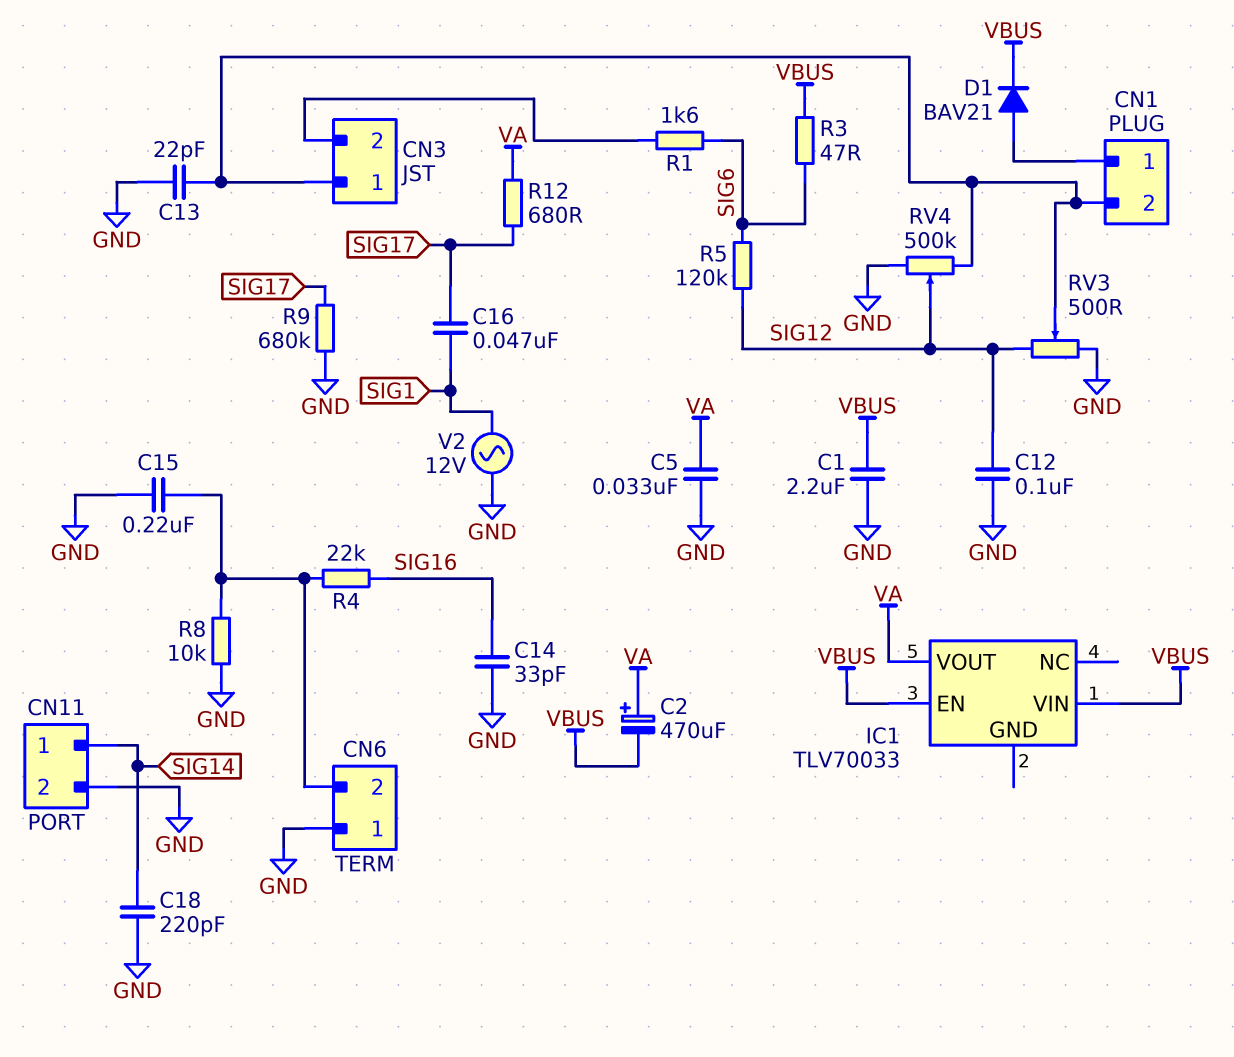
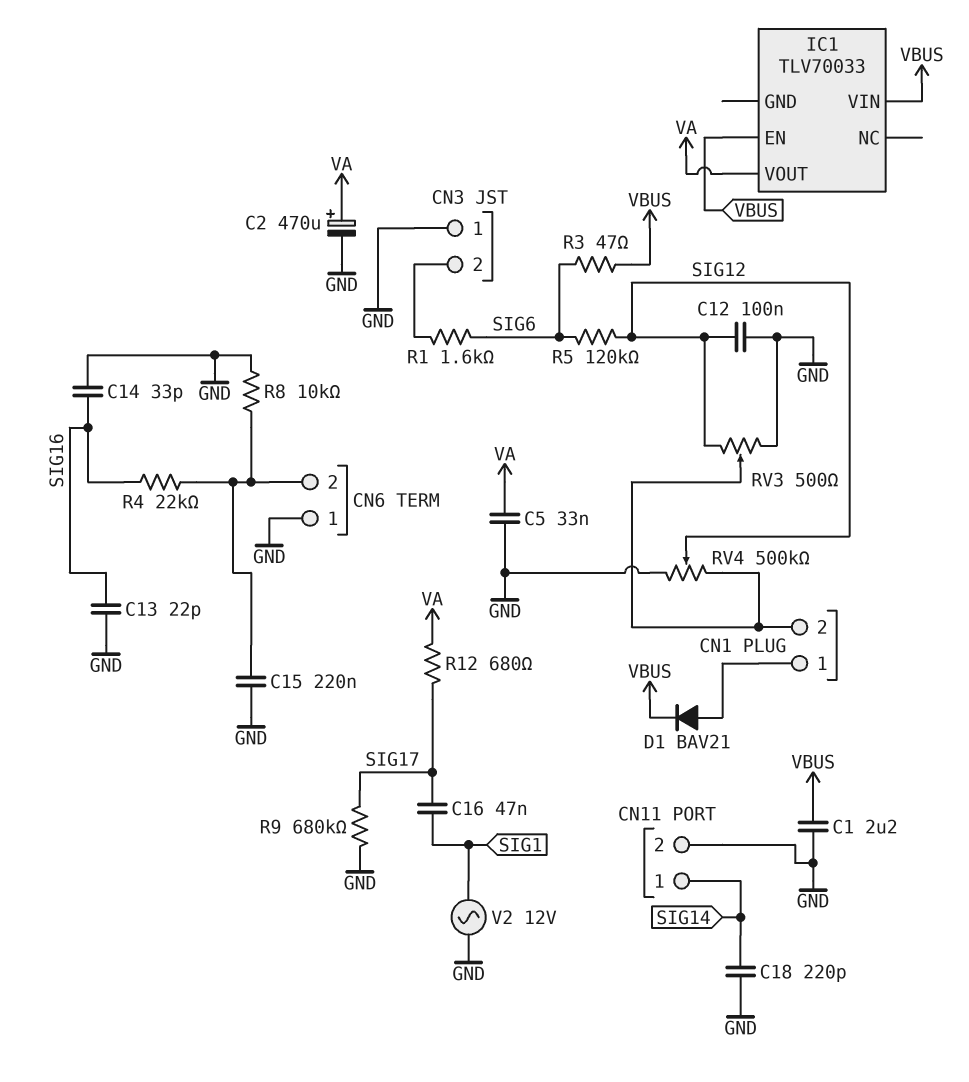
C2: 470uF (plus VA, minus VBUS) -> 470uF (plus VA, minus GND)
C13: 22pF (CN1/2, GND) -> 22pF (GND, SIG16)
CN3 pin 1: CN1/2 -> GND

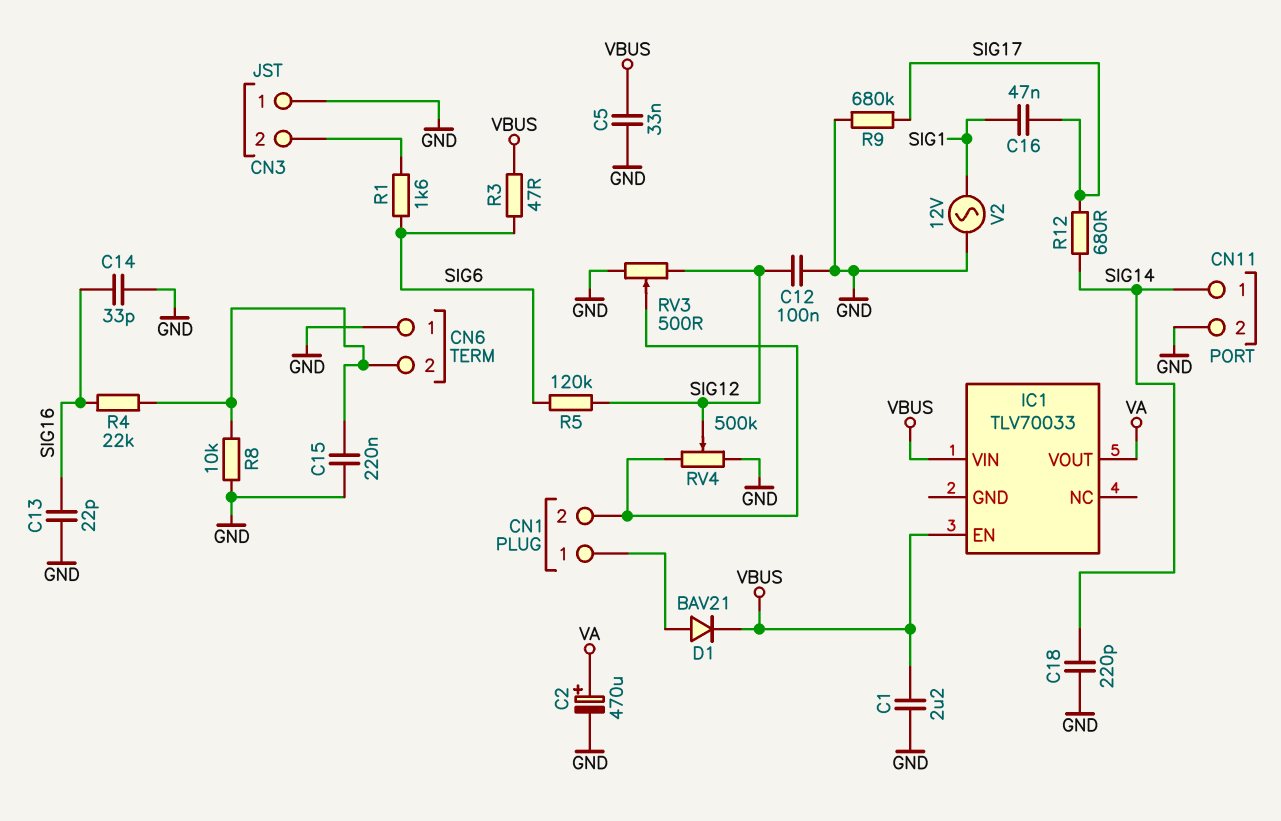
C5: 33nF (GND, VA) -> 33nF (GND, VBUS)
R12: 680 (SIG17, VA) -> 680 (SIG14, SIG17)

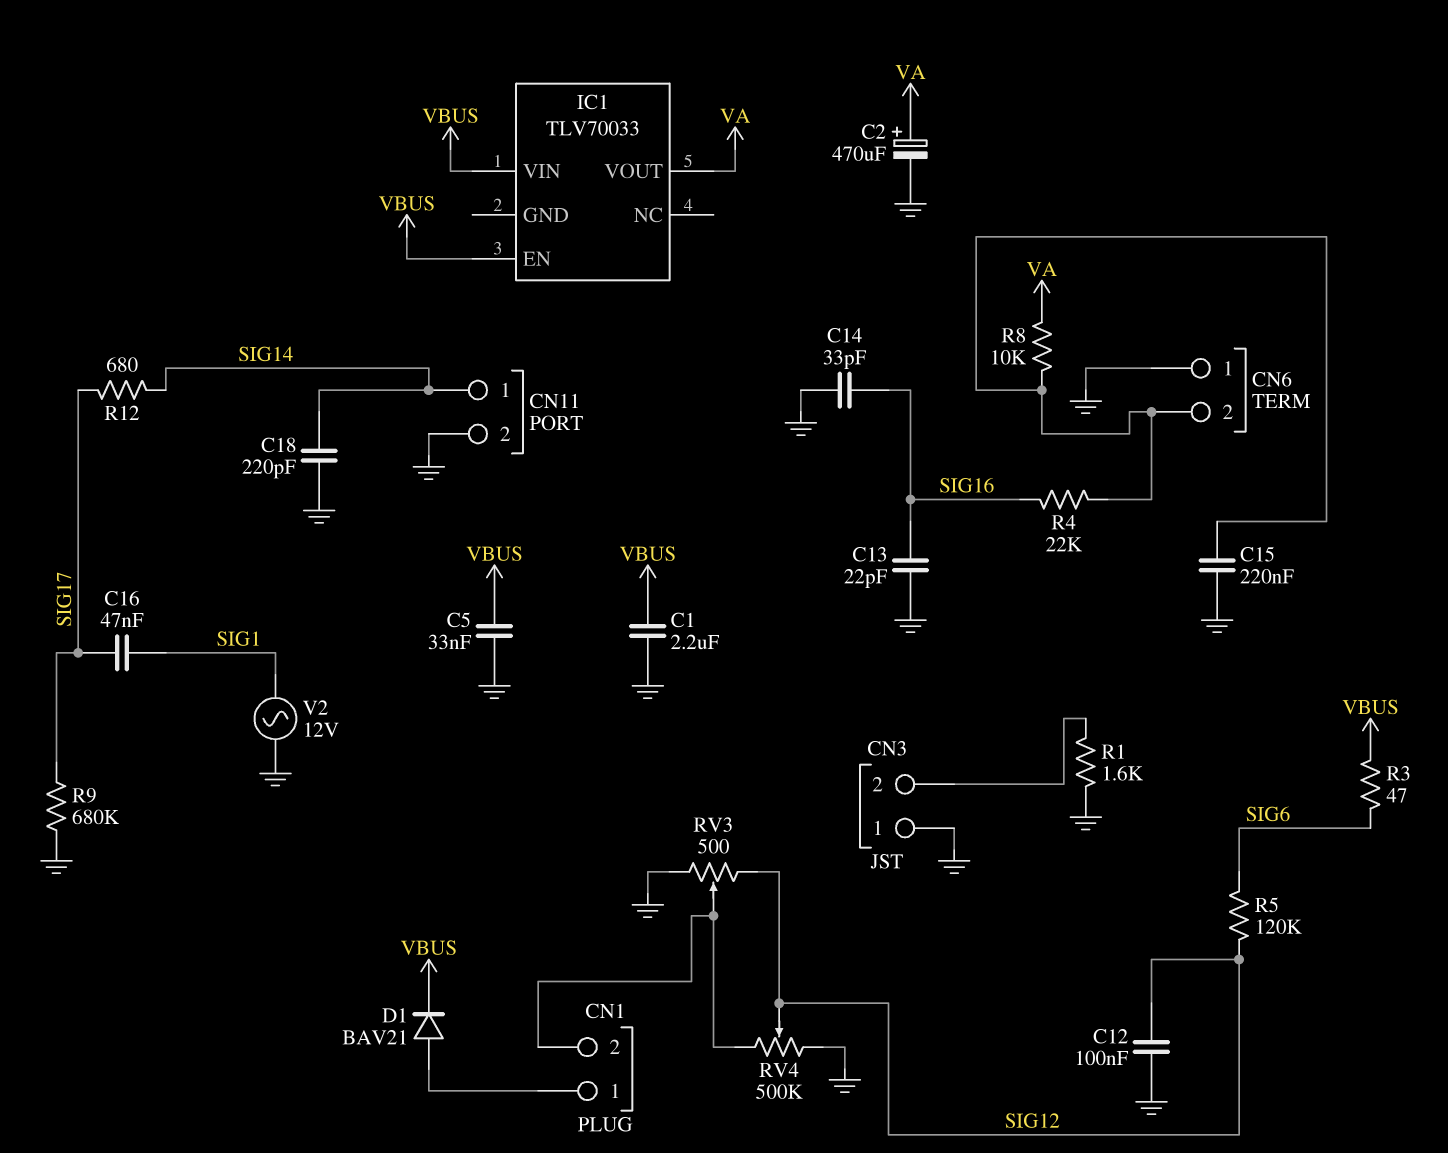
R1: 1.6k (CN3/2, SIG6) -> 1.6k (CN3/2, GND)
R8: 10k (CN6/2, GND) -> 10k (CN6/2, VA)

